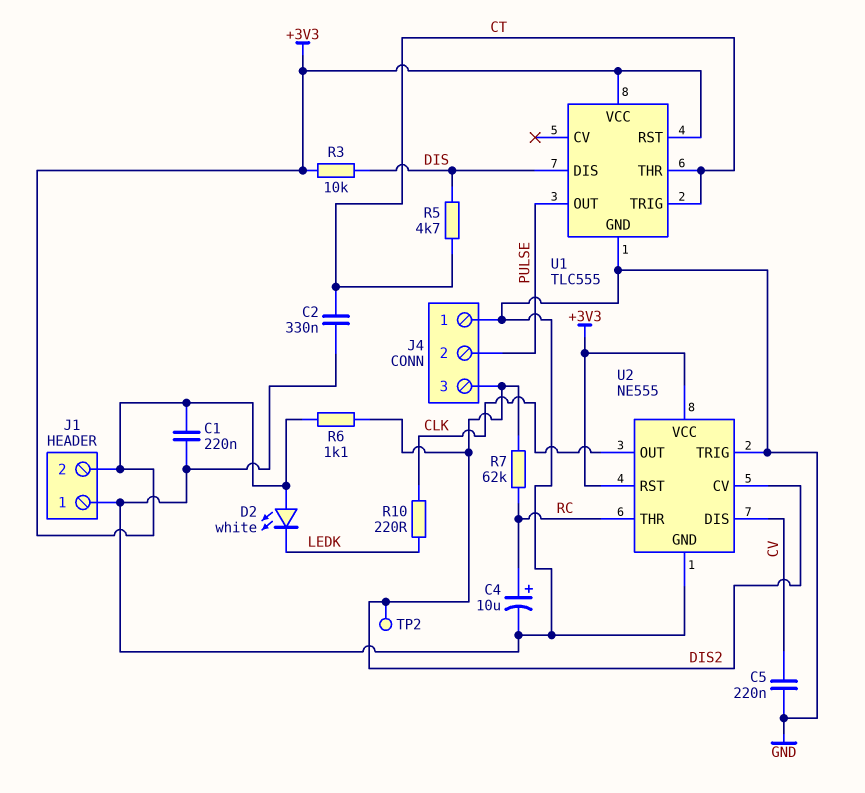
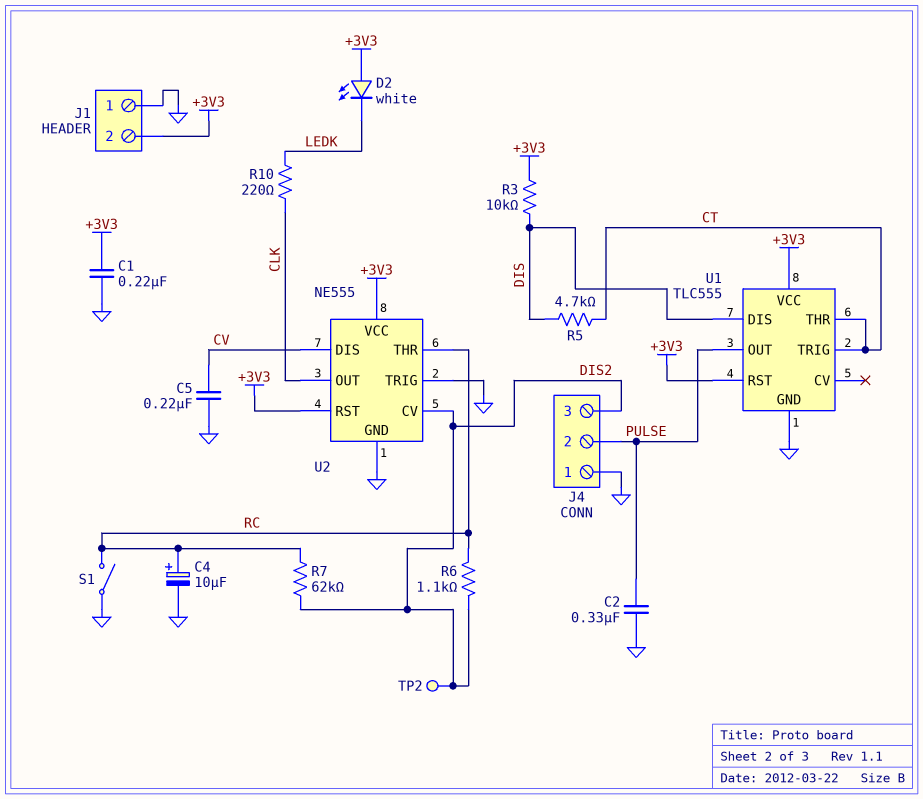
C2: 330nF (CT, GND) -> 330nF (GND, PULSE)
R6: 1.1k (+3V3, DIS2) -> 1.1k (DIS2, RC)
S1: none -> switch (GND, RC)

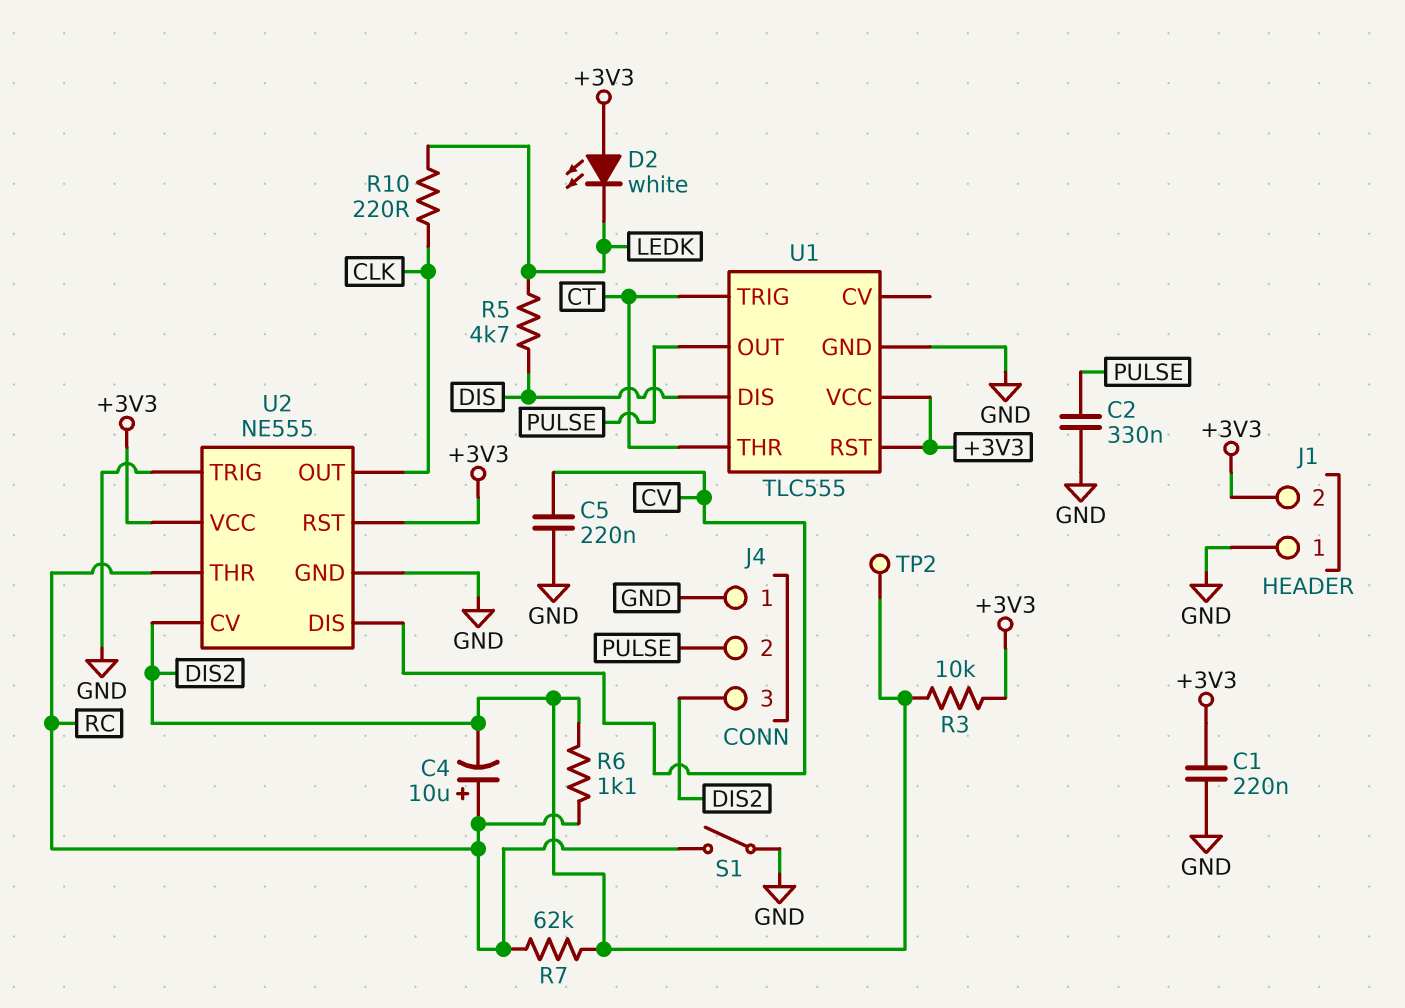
C4: 10uF (plus RC, minus GND) -> 10uF (plus RC, minus DIS2)
R3: 10k (+3V3, DIS) -> 10k (+3V3, DIS2)
R5: 4.7k (CT, DIS) -> 4.7k (DIS, LEDK)

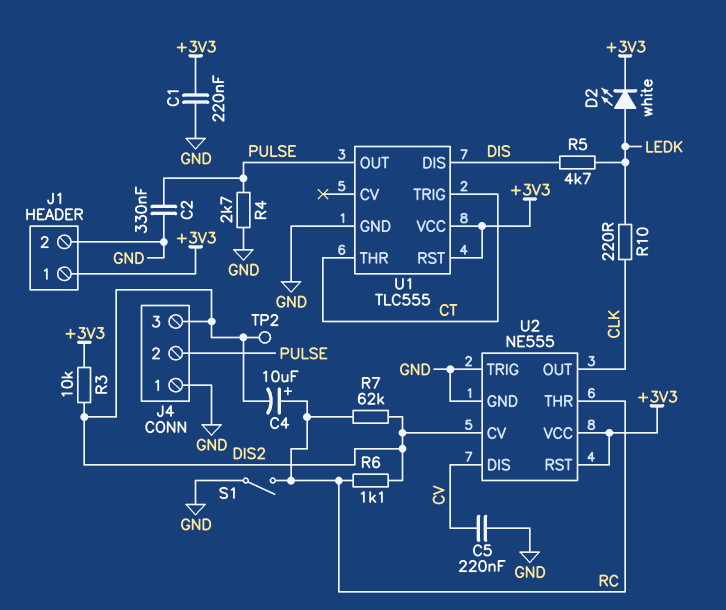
D2: LED white (A +3V3, K LEDK) -> LED white (A LEDK, K +3V3)
J1 pin 1: GND -> +3V3
J1 pin 2: +3V3 -> GND
R4: none -> 2.7k (GND, PULSE)

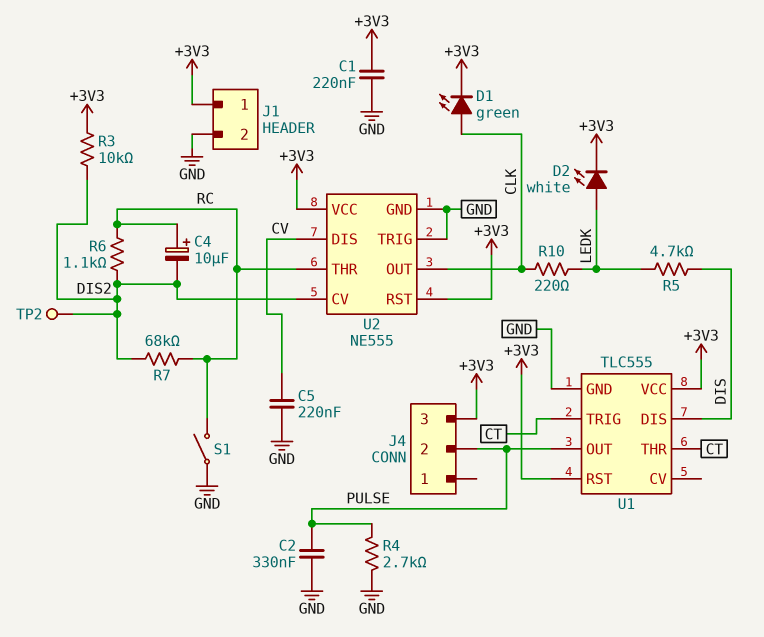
D1: none -> LED green (A CLK, K +3V3)
J4 pin 1: GND -> none
J4 pin 3: DIS2 -> +3V3
R7: 62k (DIS2, RC) -> 68k (DIS2, RC)

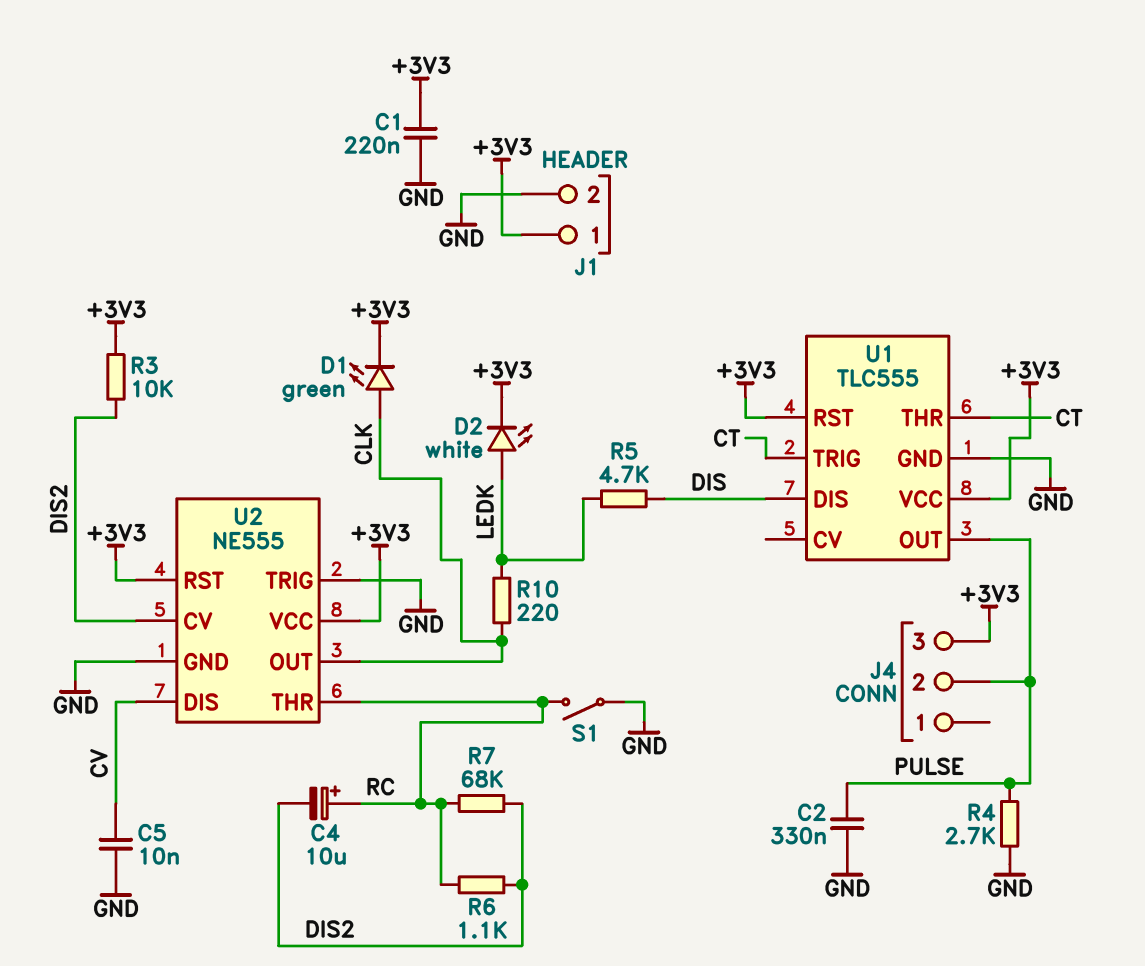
C5: 220nF (CV, GND) -> 10nF (CV, GND)
TP2: test point (DIS2) -> none

